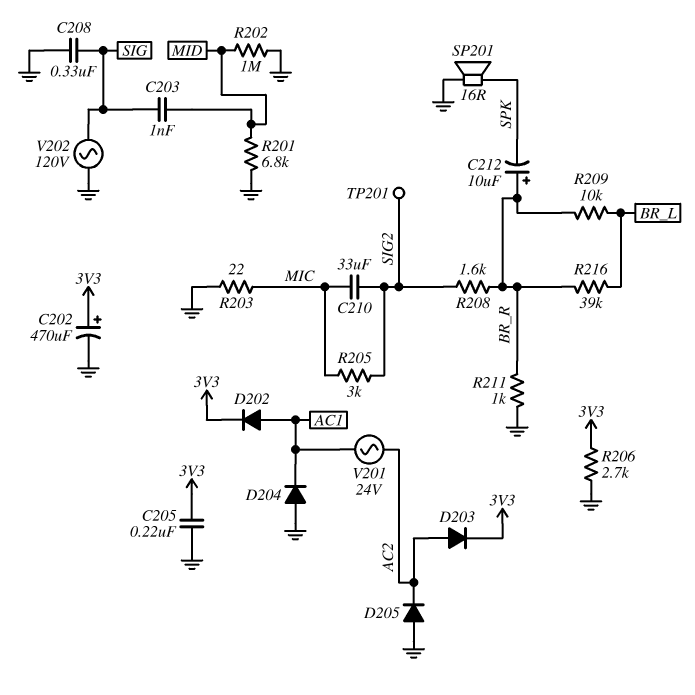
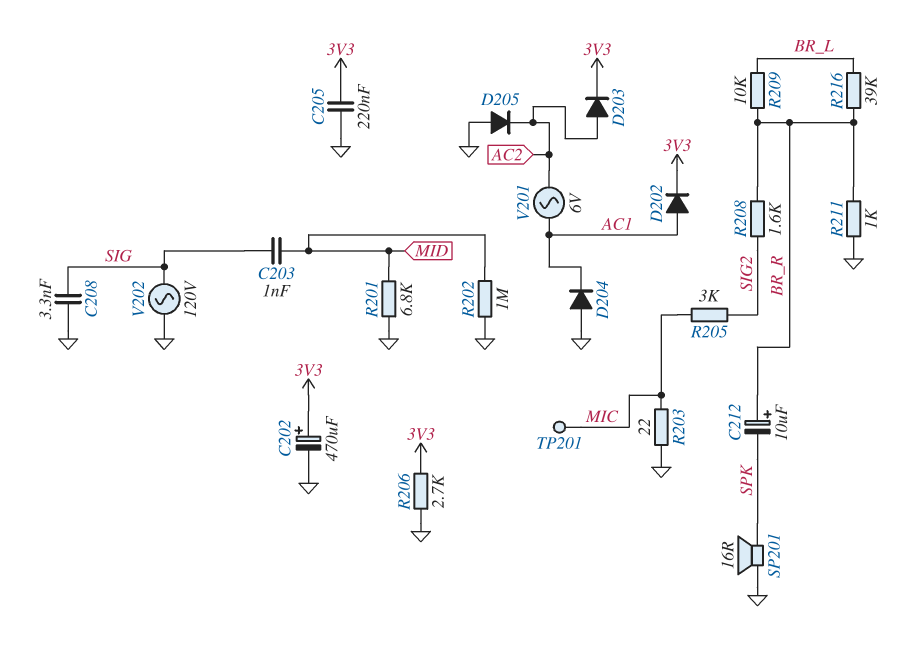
C208: 330nF (GND, SIG) -> 3.3nF (GND, SIG)
C210: 33uF (MIC, SIG2) -> none
TP201: test point (SIG2) -> test point (MIC)
V201: AC 24V (AC1, AC2) -> AC 6V (AC1, AC2)

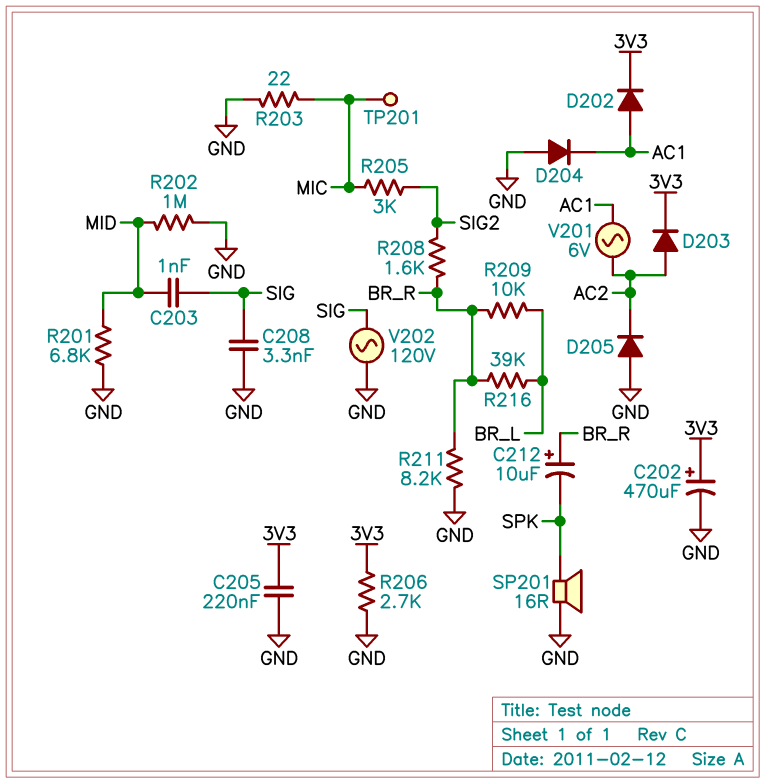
R211: 1k (BR_R, GND) -> 8.2k (BR_R, GND)

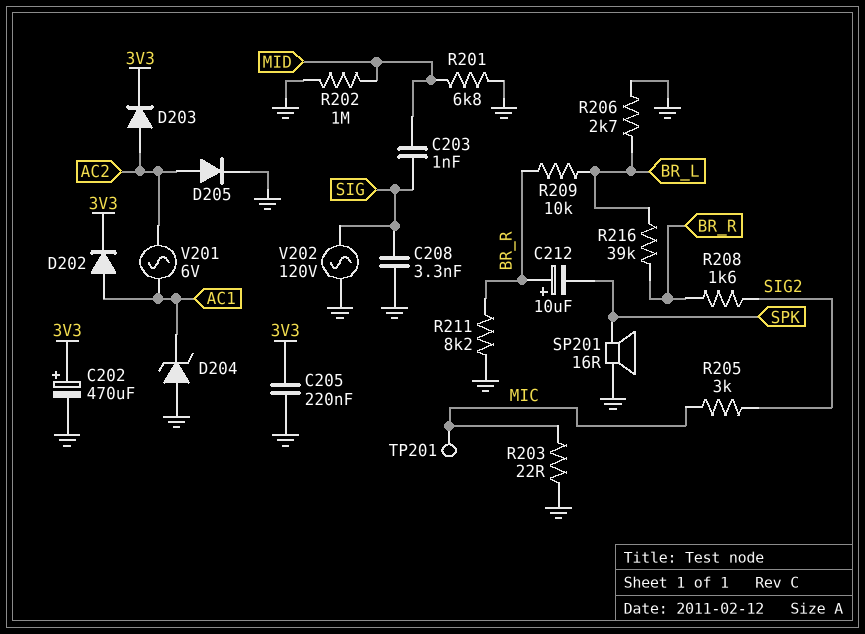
D204: diode (A GND, K AC1) -> zener (A GND, K AC1)
D205: diode (A GND, K AC2) -> diode (A AC2, K GND)
R206: 2.7k (3V3, GND) -> 2.7k (BR_L, GND)

